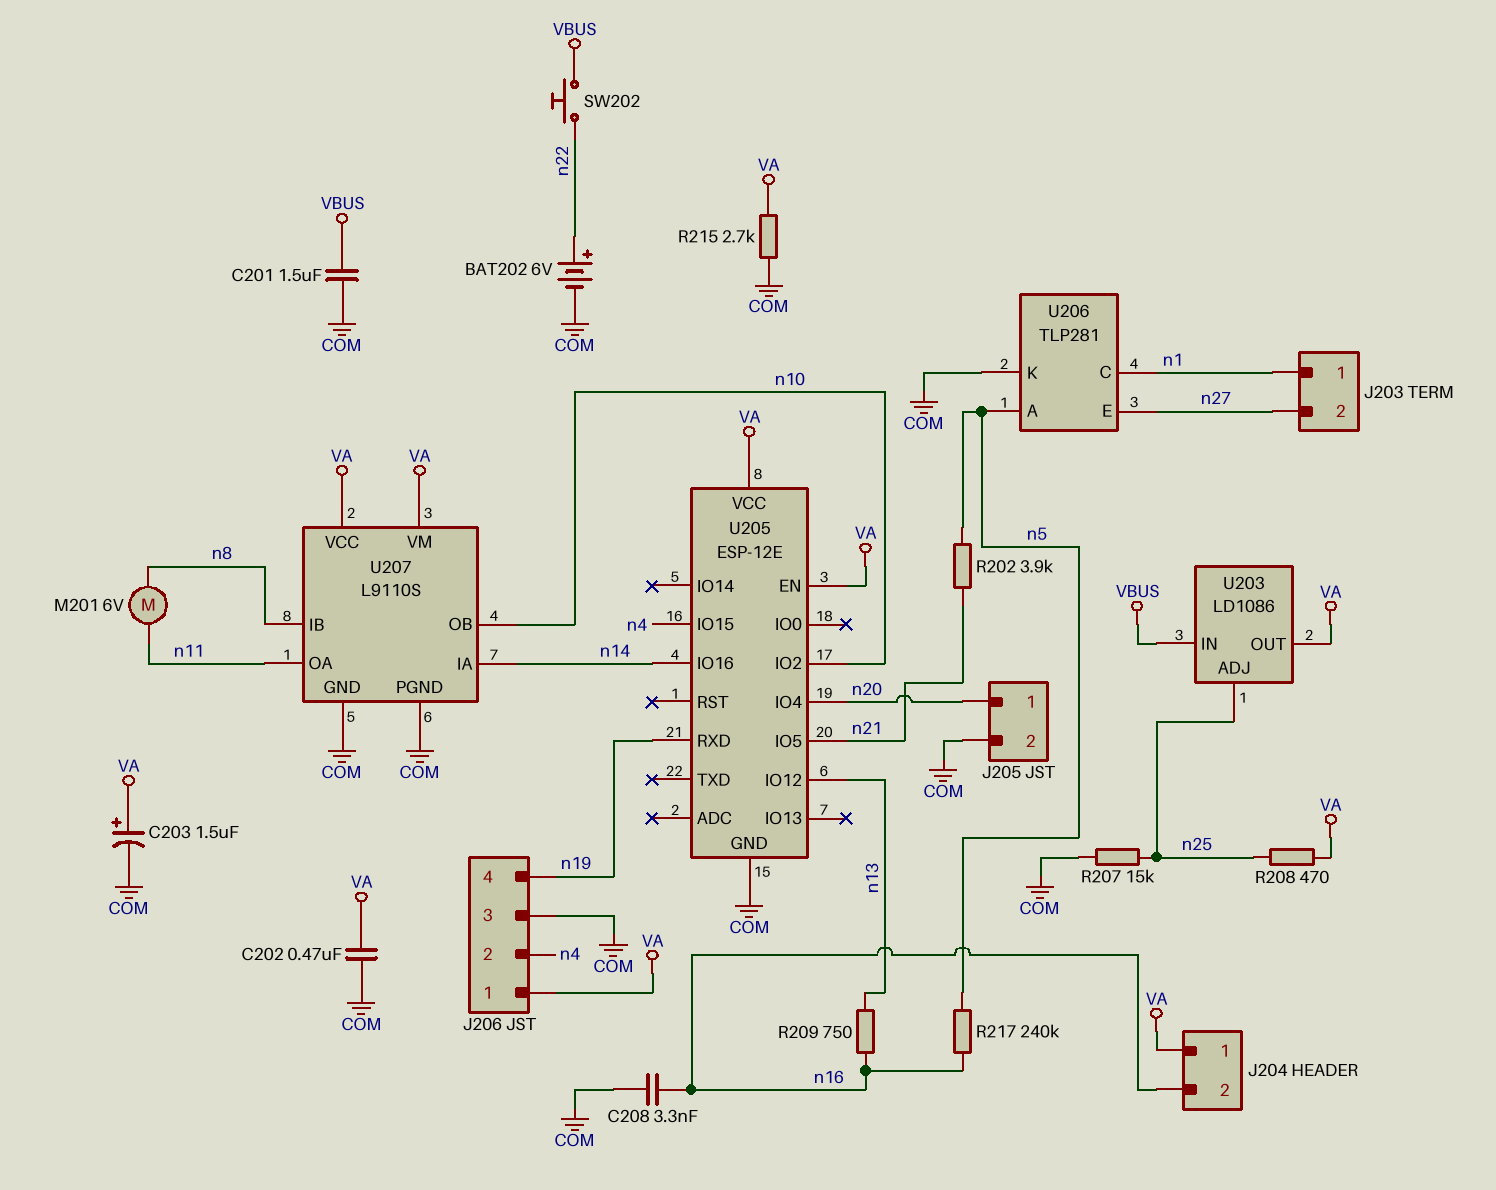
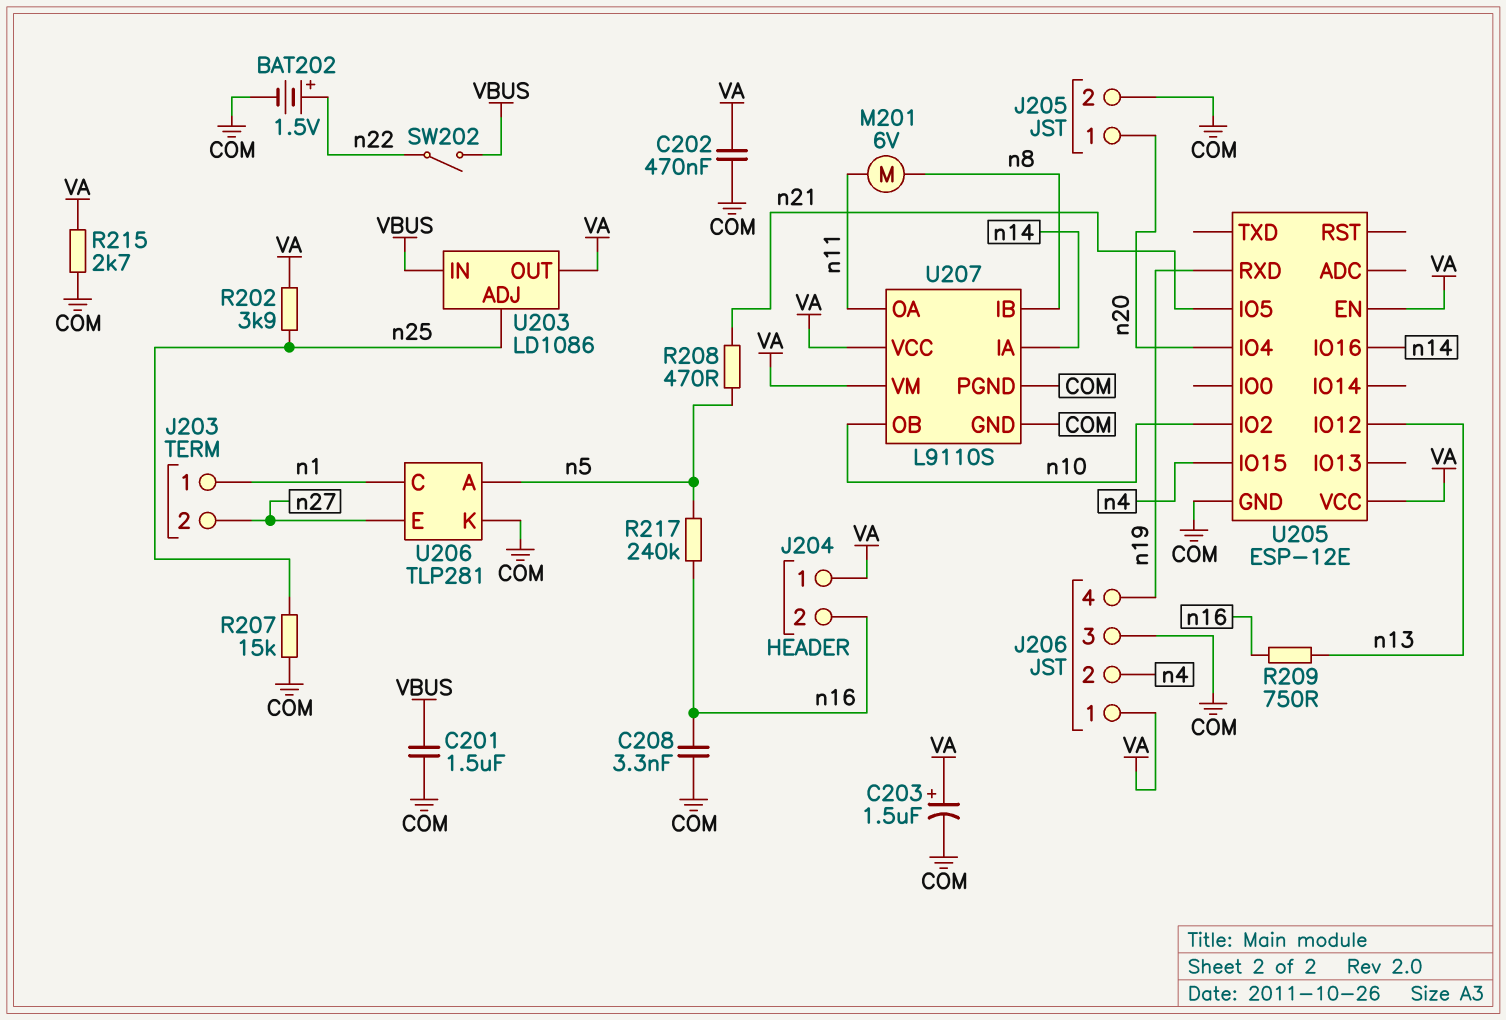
BAT202: 6V (plus n22, minus COM) -> 1.5V (plus n22, minus COM)
R202: 3.9k (n5, n21) -> 3.9k (VA, n25)
R208: 470 (VA, n25) -> 470 (n5, n21)
SW202: button (VBUS, n22) -> switch (VBUS, n22)

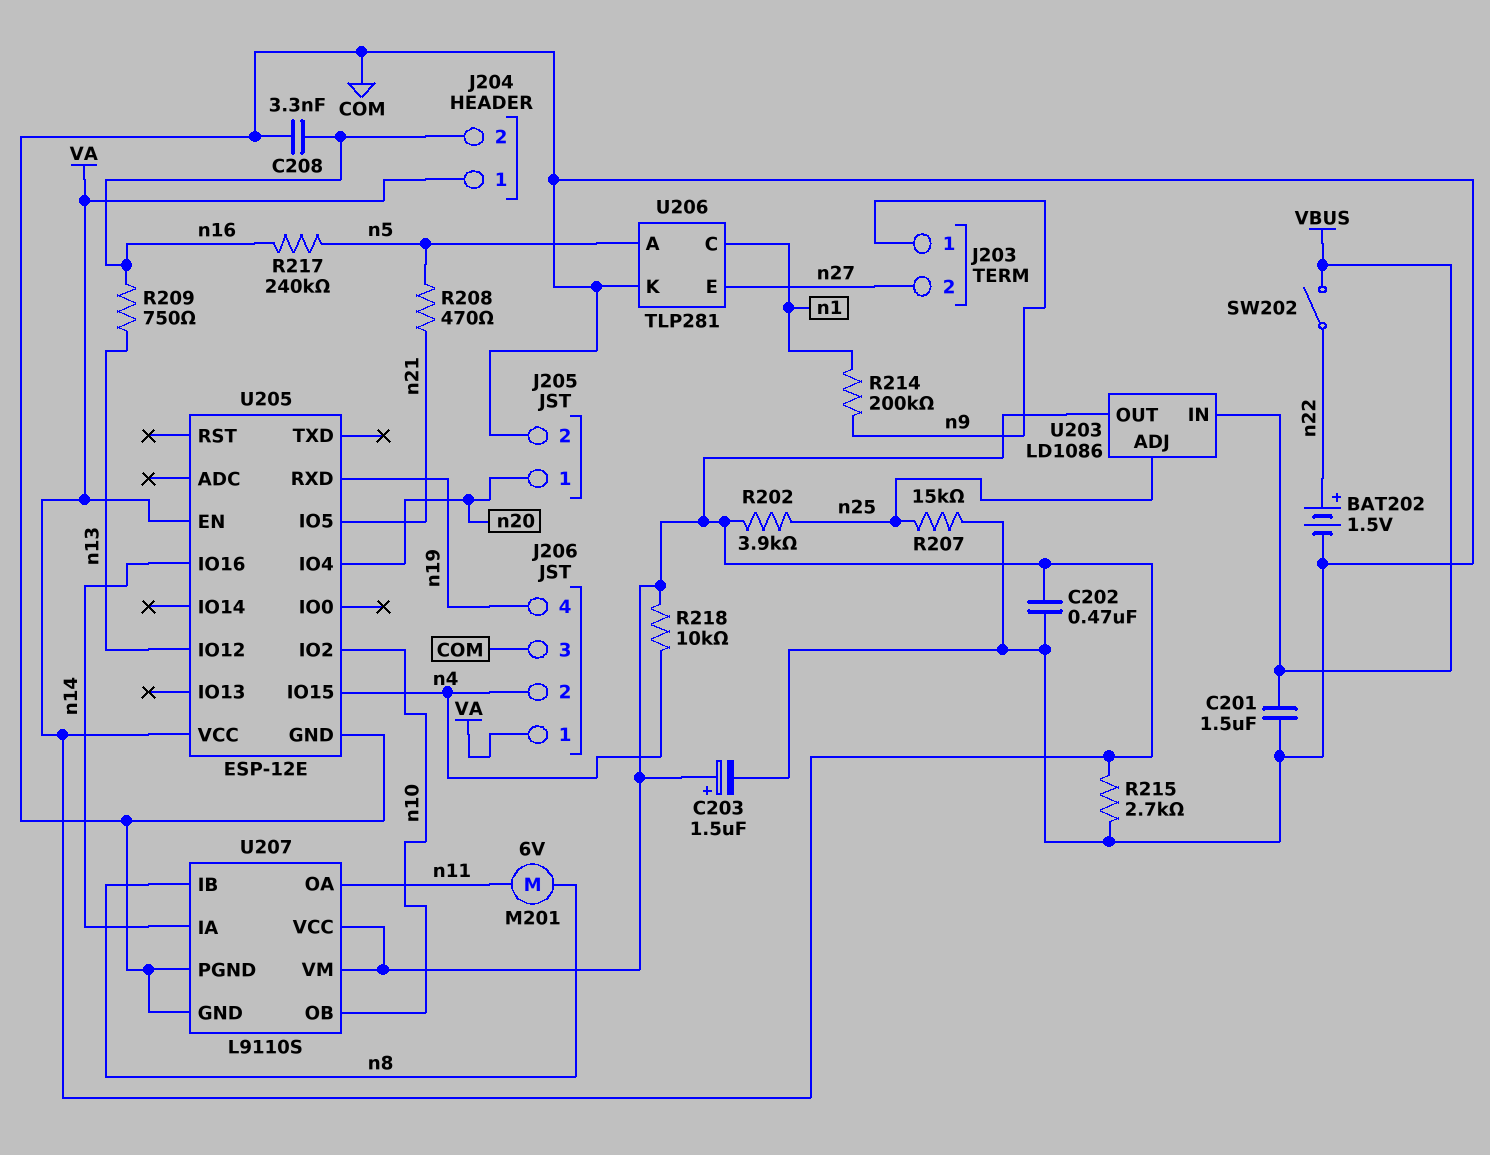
J203 pin 1: n1 -> n9
R214: none -> 200k (n1, n9)
R218: none -> 10k (VA, n4)

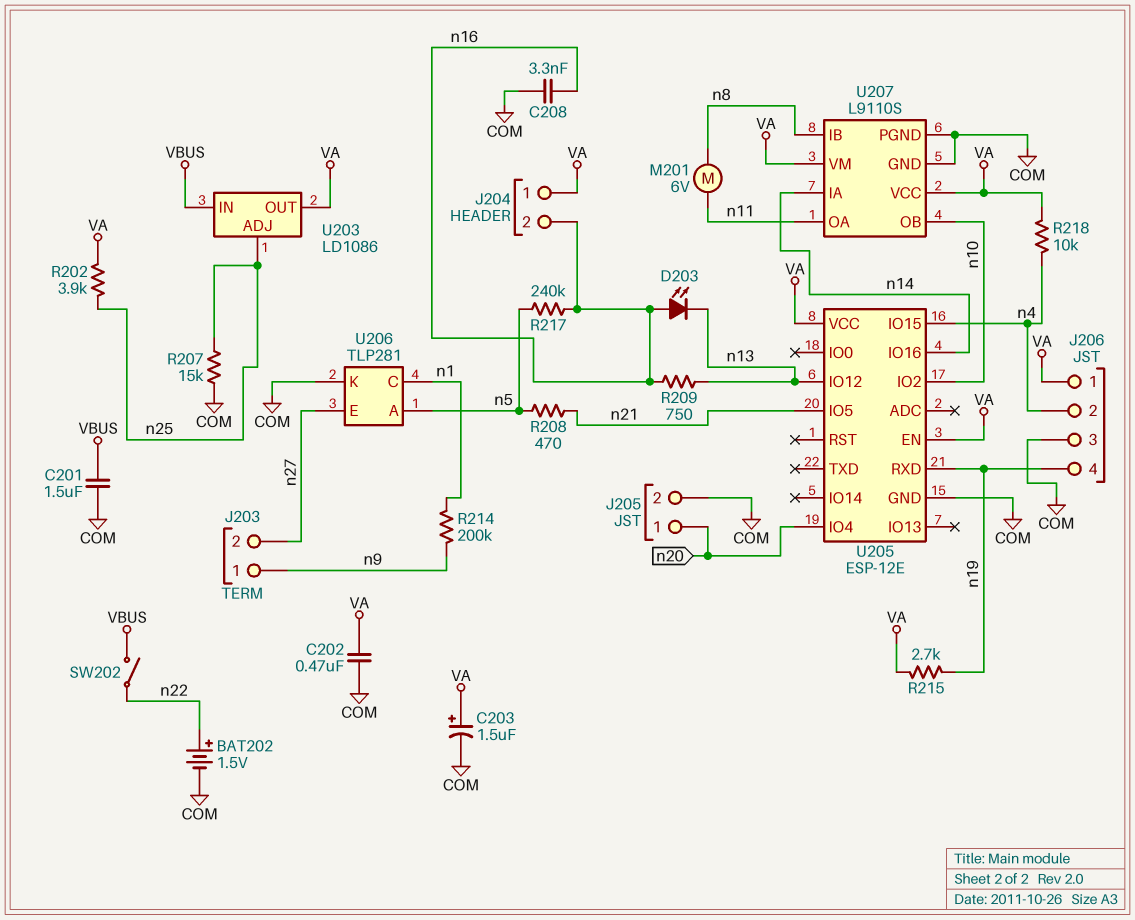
D203: none -> LED (A n16, K n13)
R215: 2.7k (COM, VA) -> 2.7k (VA, n19)

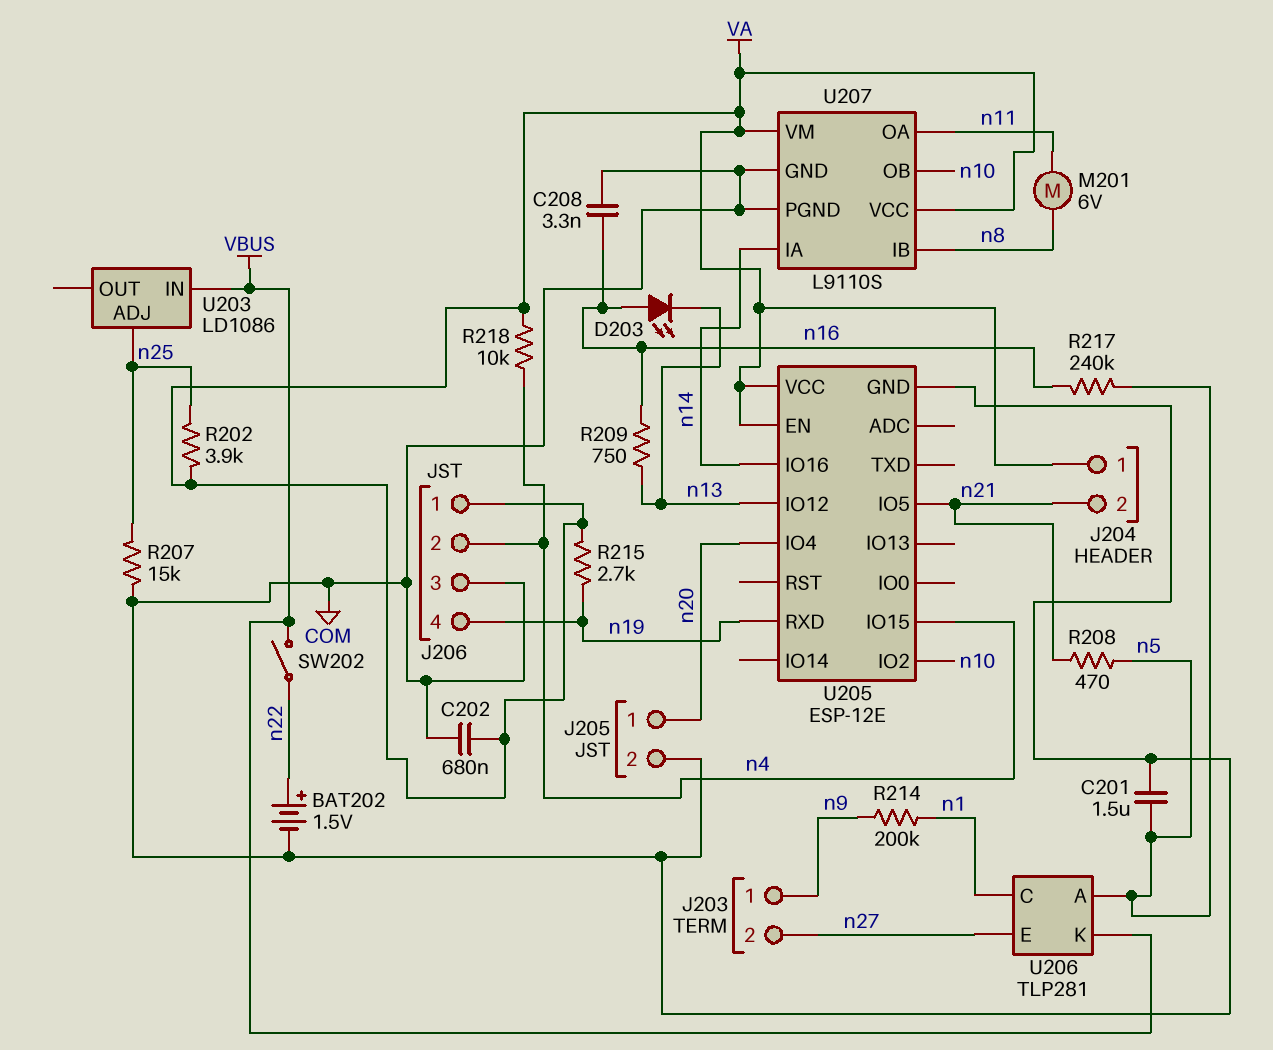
C201: 1.5uF (COM, VBUS) -> 1.5uF (COM, n5)
C202: 470nF (COM, VA) -> 680nF (COM, VA)
C203: 1.5uF (plus VA, minus COM) -> none
J204 pin 2: n16 -> n21
U203 pin OUT: VA -> none
U206 pin K: COM -> VBUS

